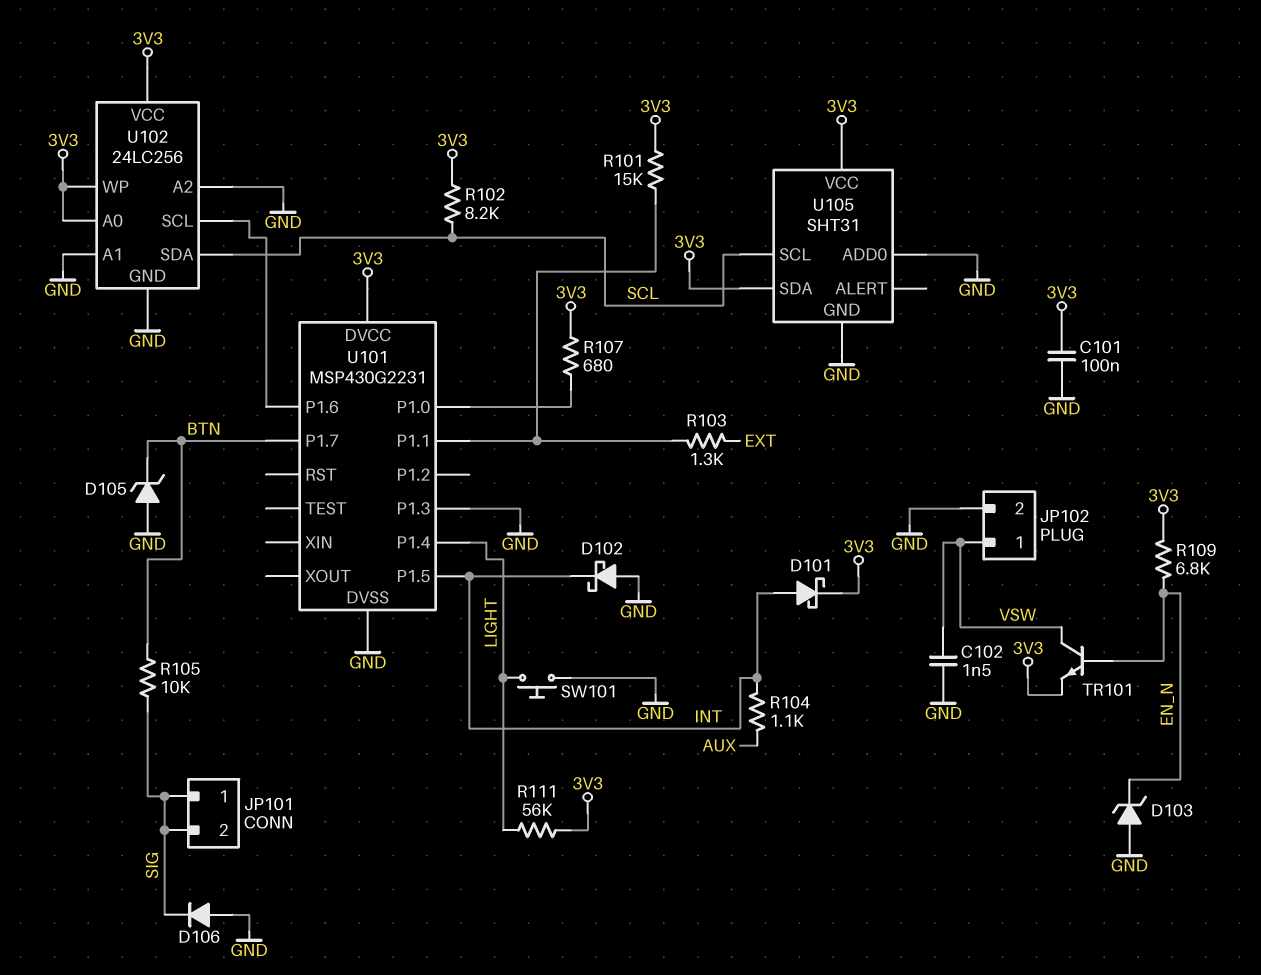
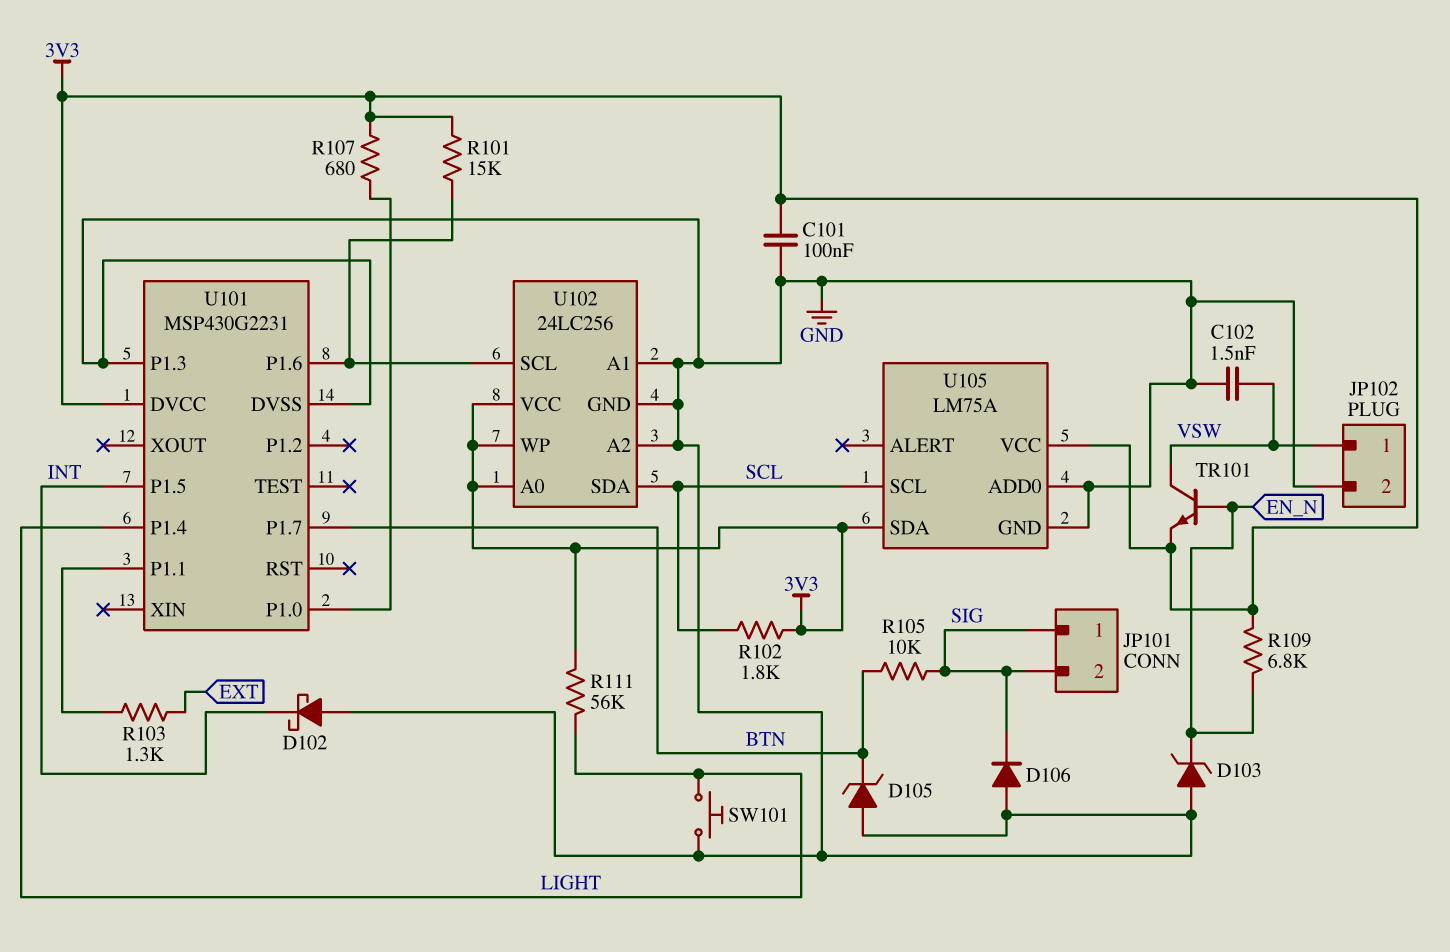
D101: schottky (A INT, K 3V3) -> none
R101: 15k (3V3, U101/P1.1) -> 15k (3V3, U101/P1.6)
R102: 8.2k (3V3, SCL) -> 1.8k (3V3, SCL)
R104: 1.1k (AUX, INT) -> none
U105: SHT31 -> LM75A

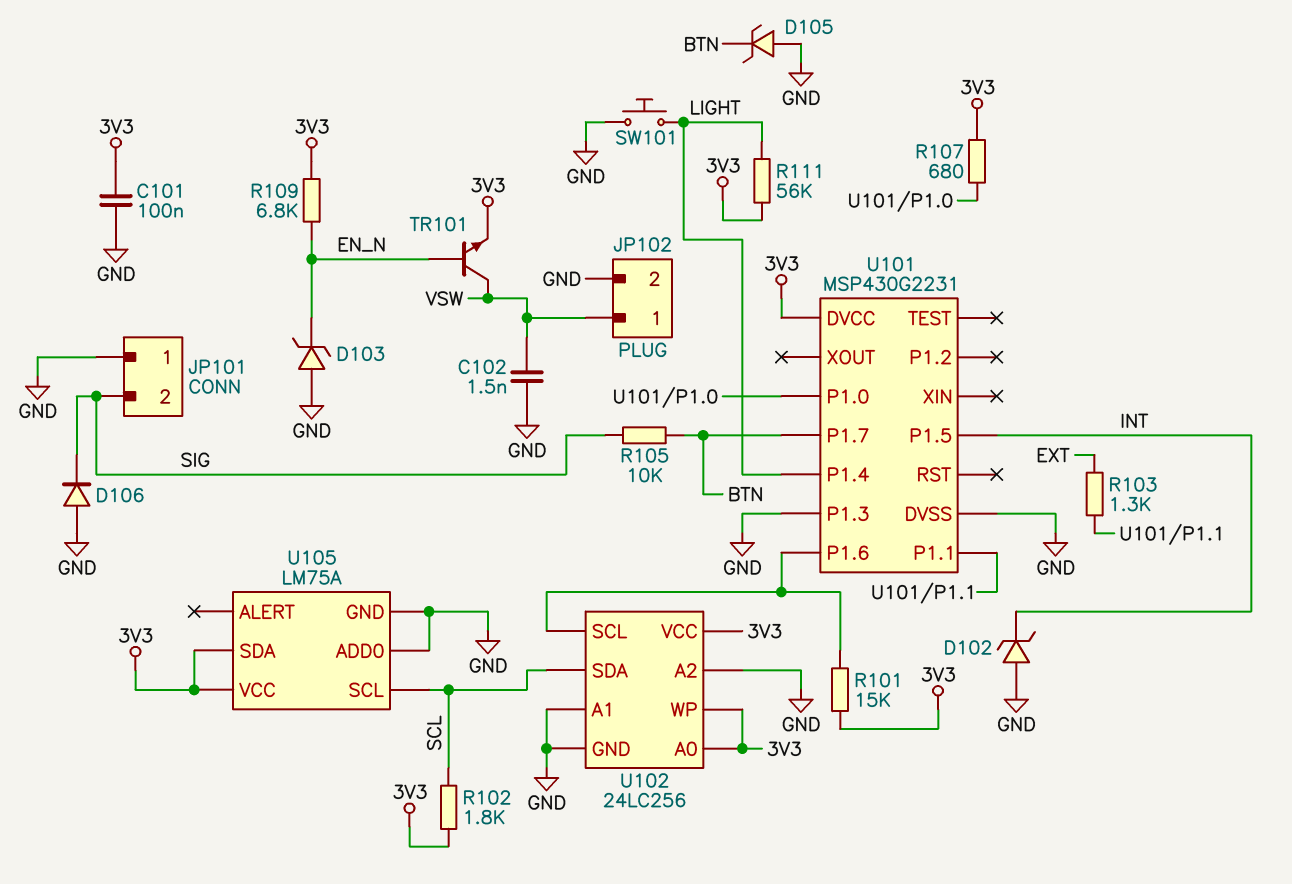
D102: schottky (A GND, K INT) -> zener (A GND, K INT)
JP101 pin 1: SIG -> GND

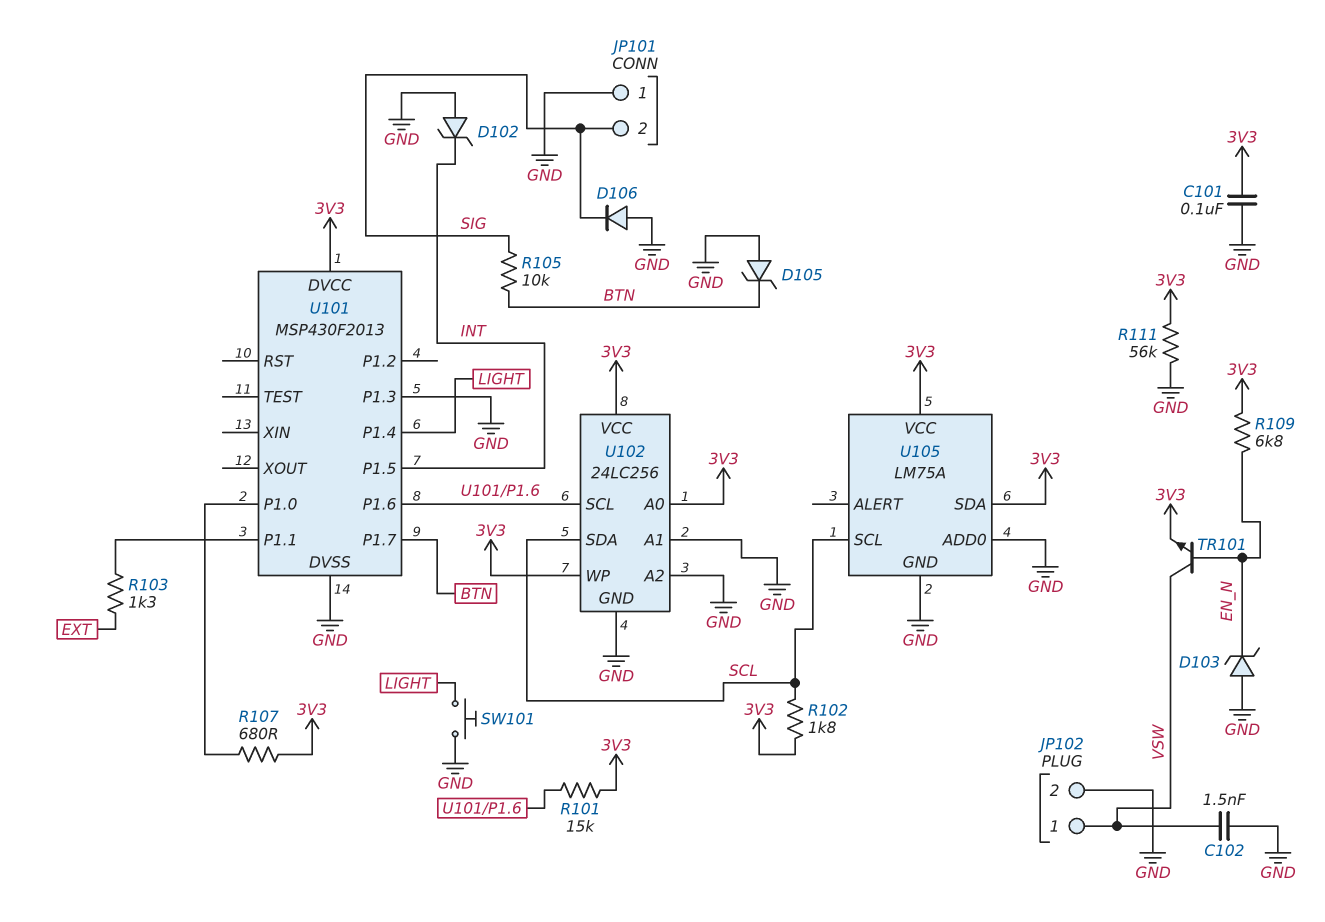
R111: 56k (3V3, LIGHT) -> 56k (3V3, GND)
U101: MSP430G2231 -> MSP430F2013

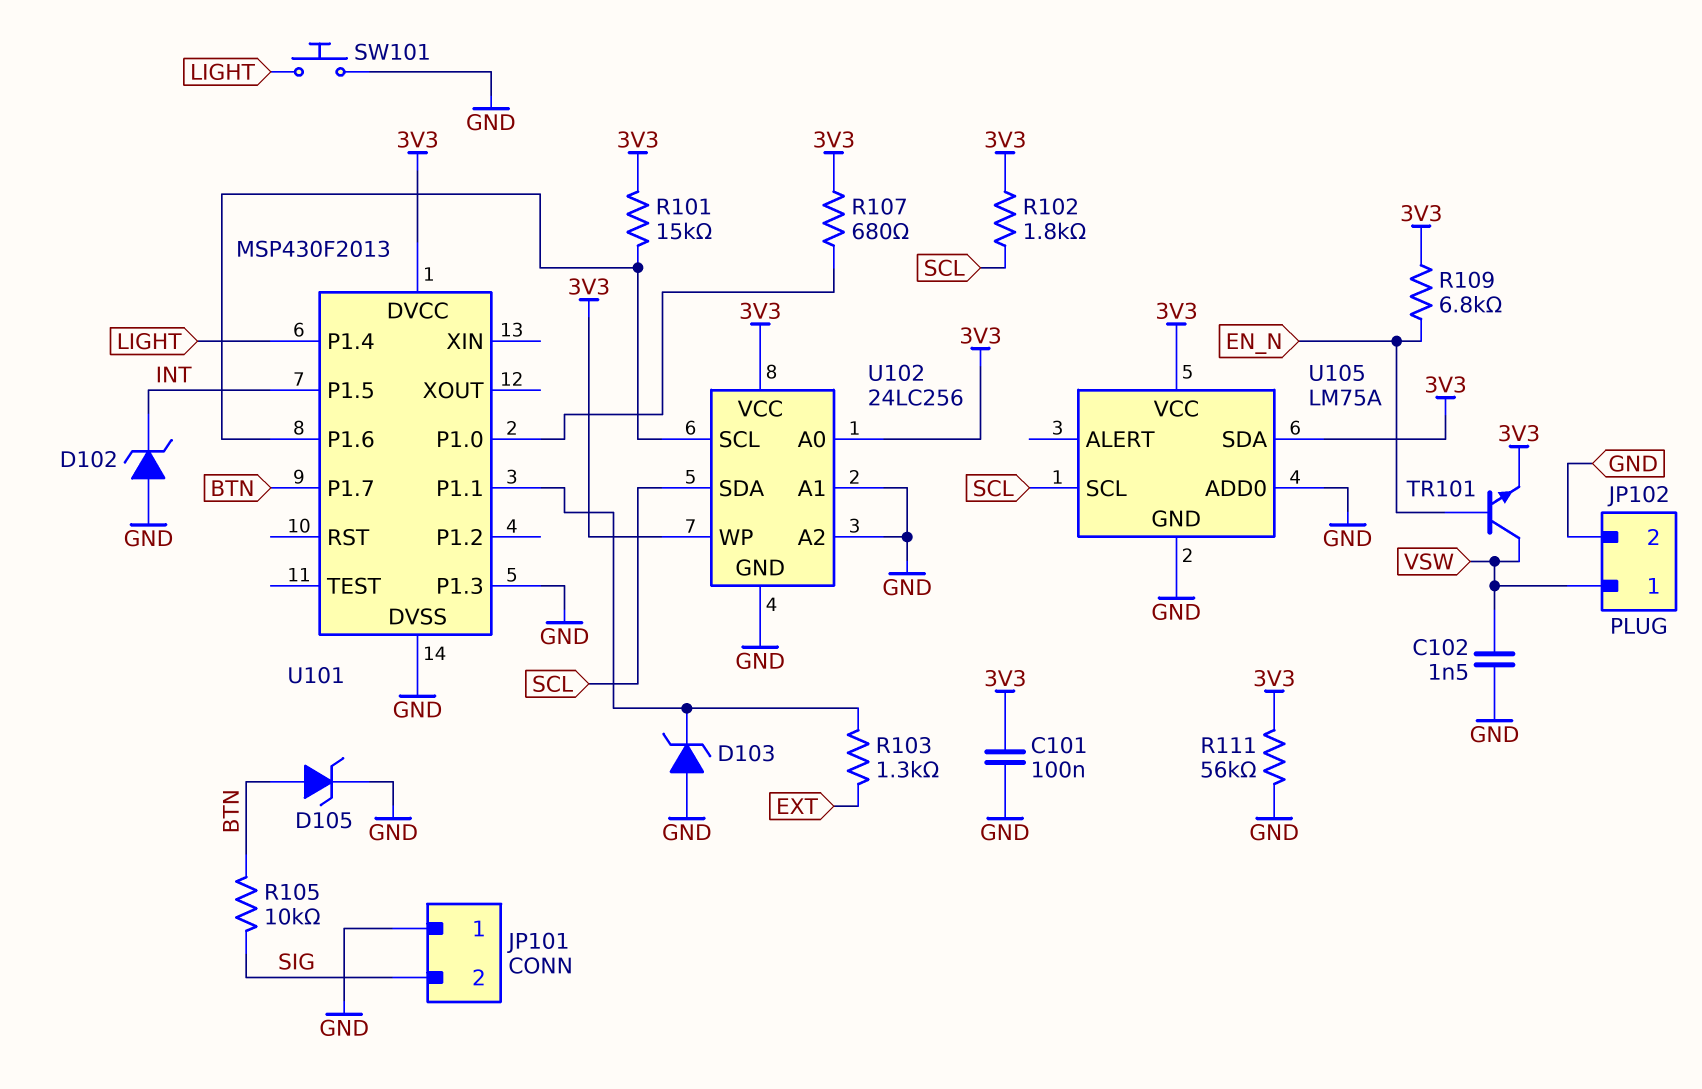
D103: zener (A GND, K EN_N) -> zener (A GND, K U101/P1.1)
D105: zener (A GND, K BTN) -> zener (A BTN, K GND)
D106: diode (A GND, K SIG) -> none

